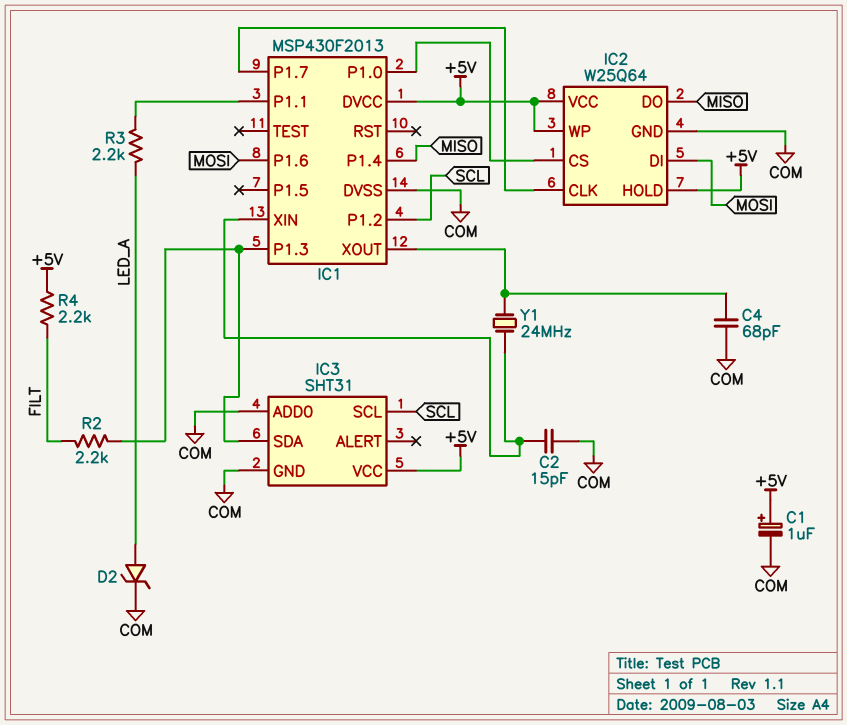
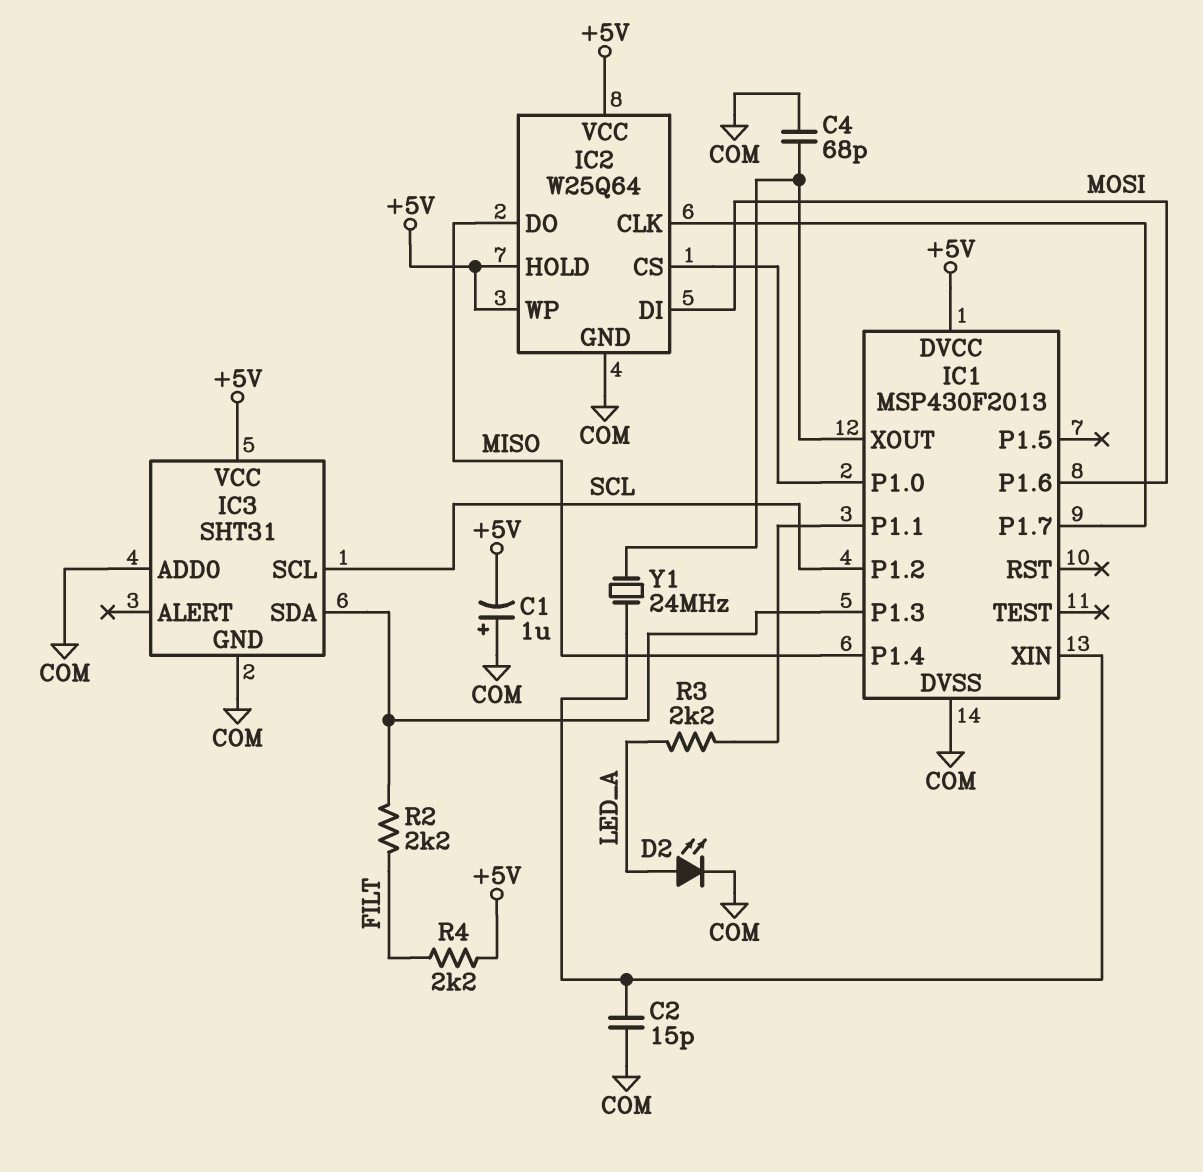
C1: 1uF (plus +5V, minus COM) -> 1uF (plus COM, minus +5V)
D2: zener (A LED_A, K COM) -> LED (A LED_A, K COM)

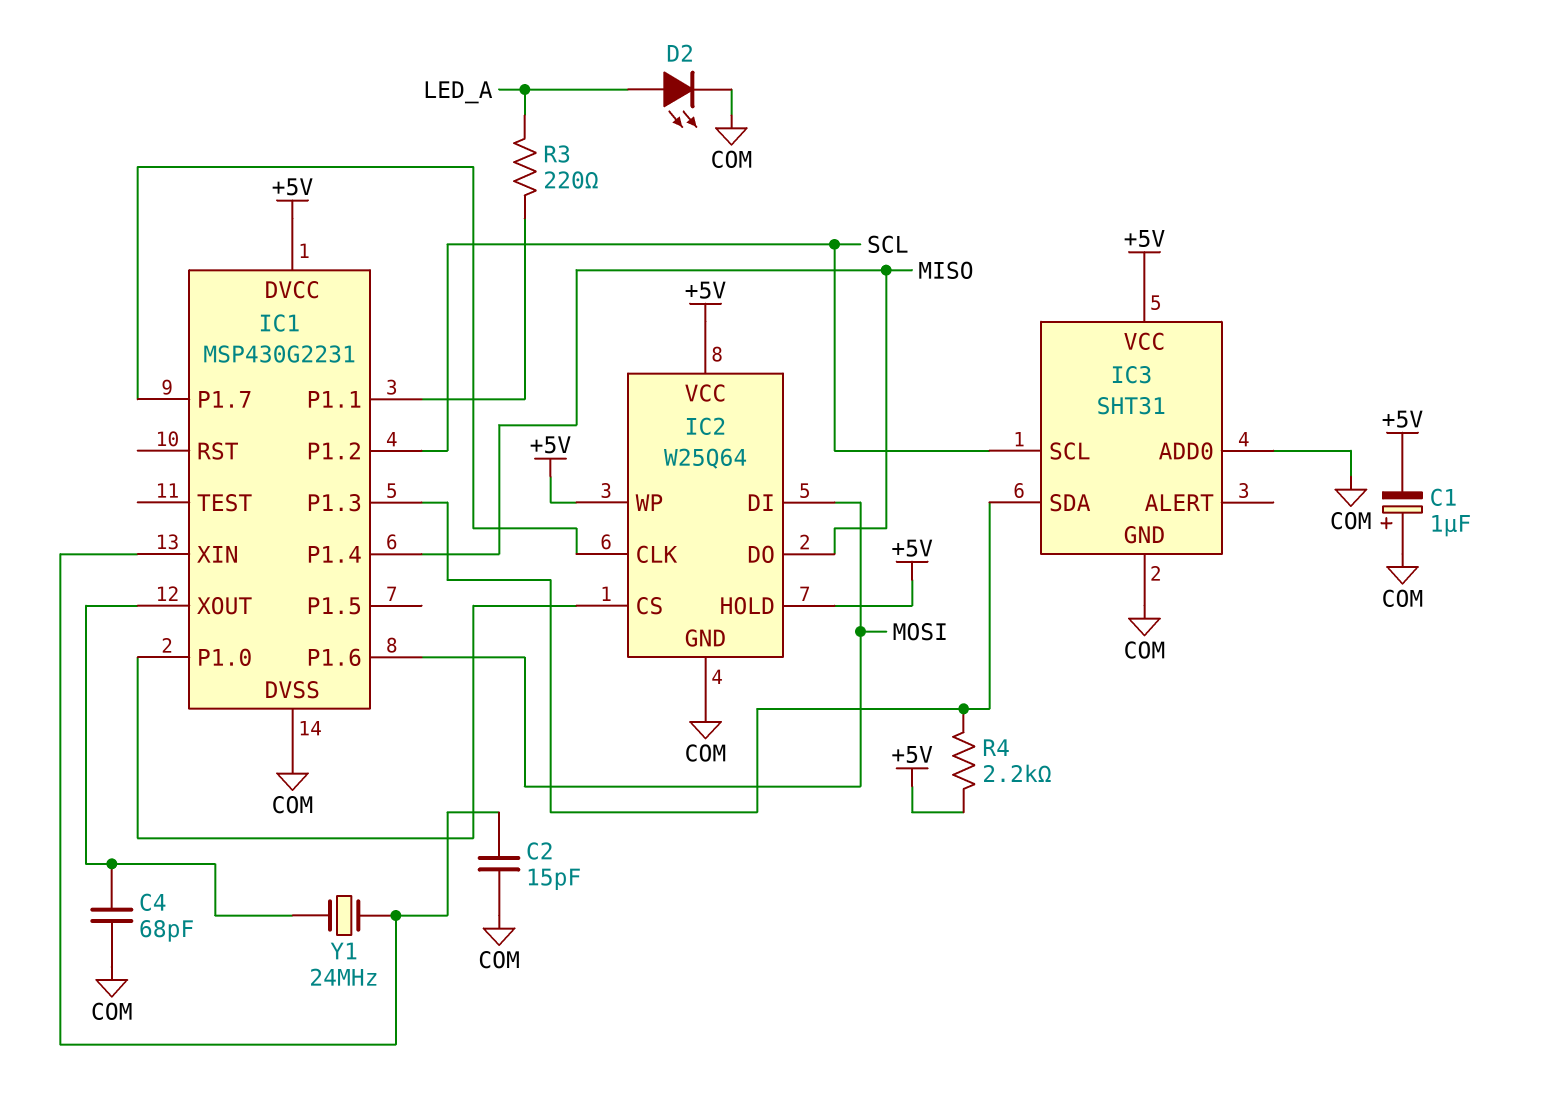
IC1: MSP430F2013 -> MSP430G2231
R2: 2.2k (FILT, IC1/P1.3) -> none
R3: 2.2k (IC1/P1.1, LED_A) -> 220 (IC1/P1.1, LED_A)
R4: 2.2k (+5V, FILT) -> 2.2k (+5V, IC1/P1.3)

